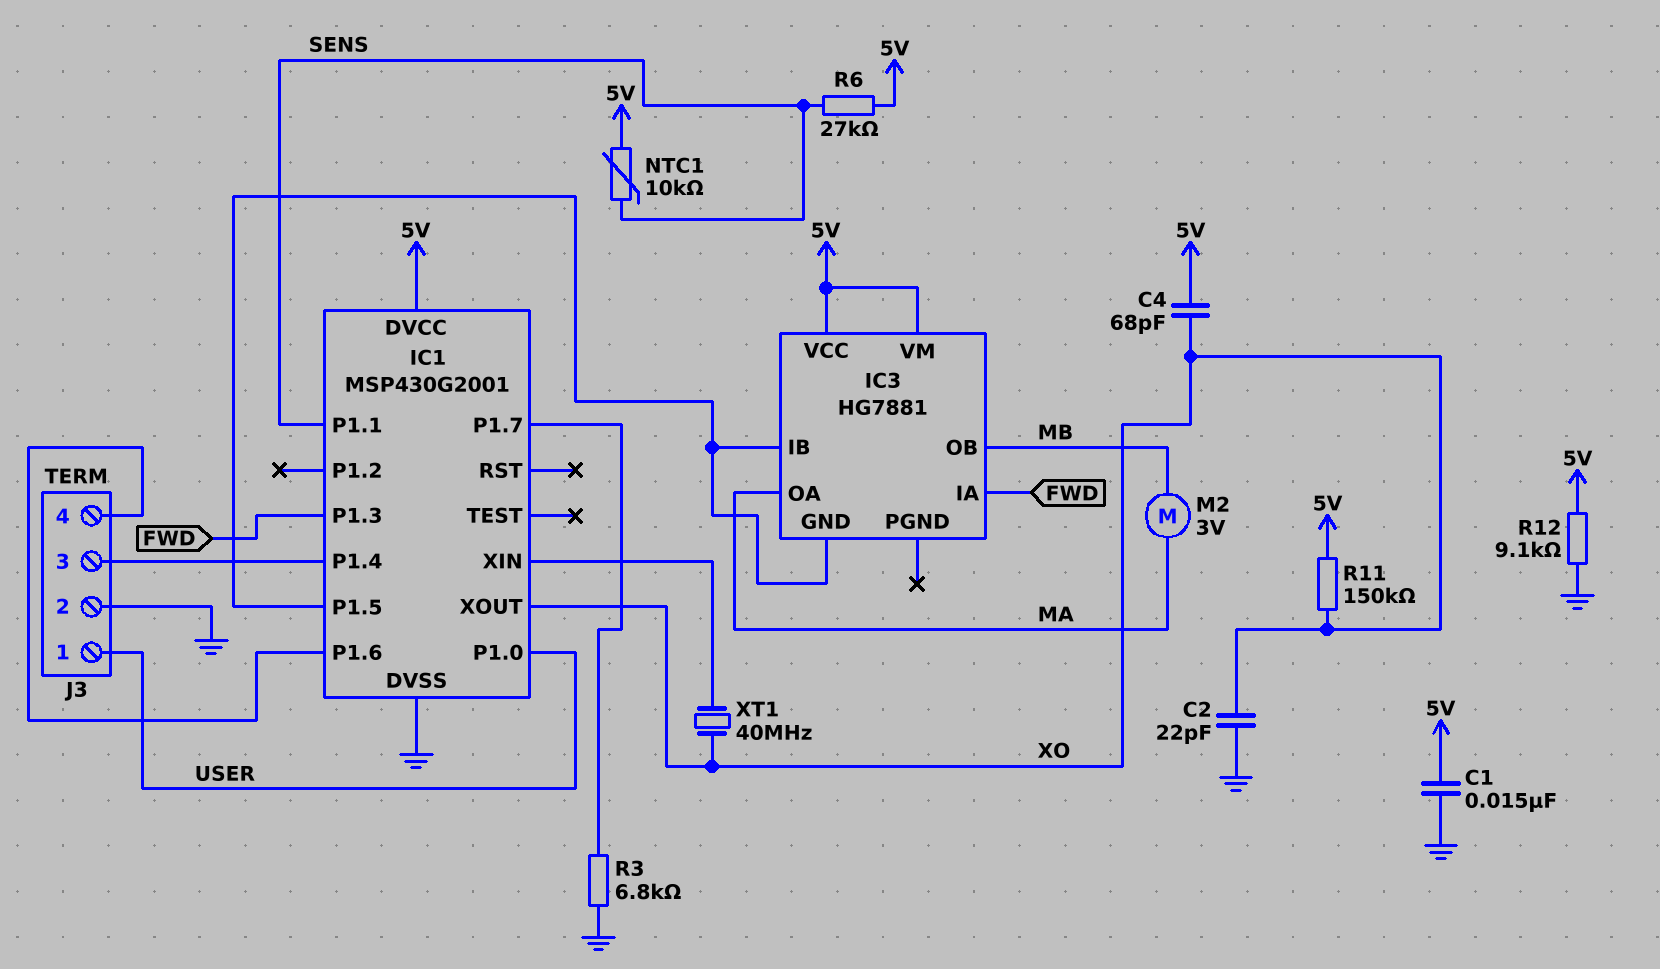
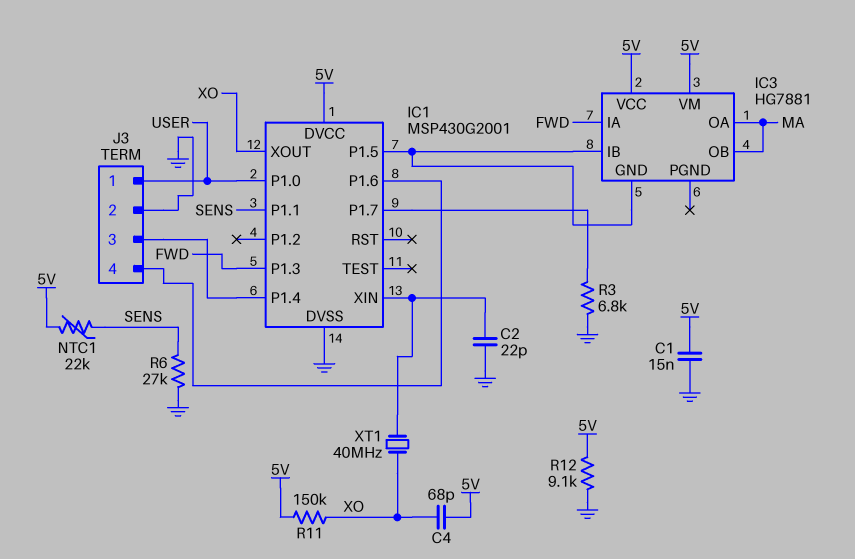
C2: 22pF (GND, XO) -> 22pF (GND, IC1/XIN)
IC3 pin OB: MB -> MA
M2: motor 3V (MA, MB) -> none
NTC1: 10k (5V, SENS) -> 22k (5V, SENS)
R6: 27k (5V, SENS) -> 27k (GND, SENS)

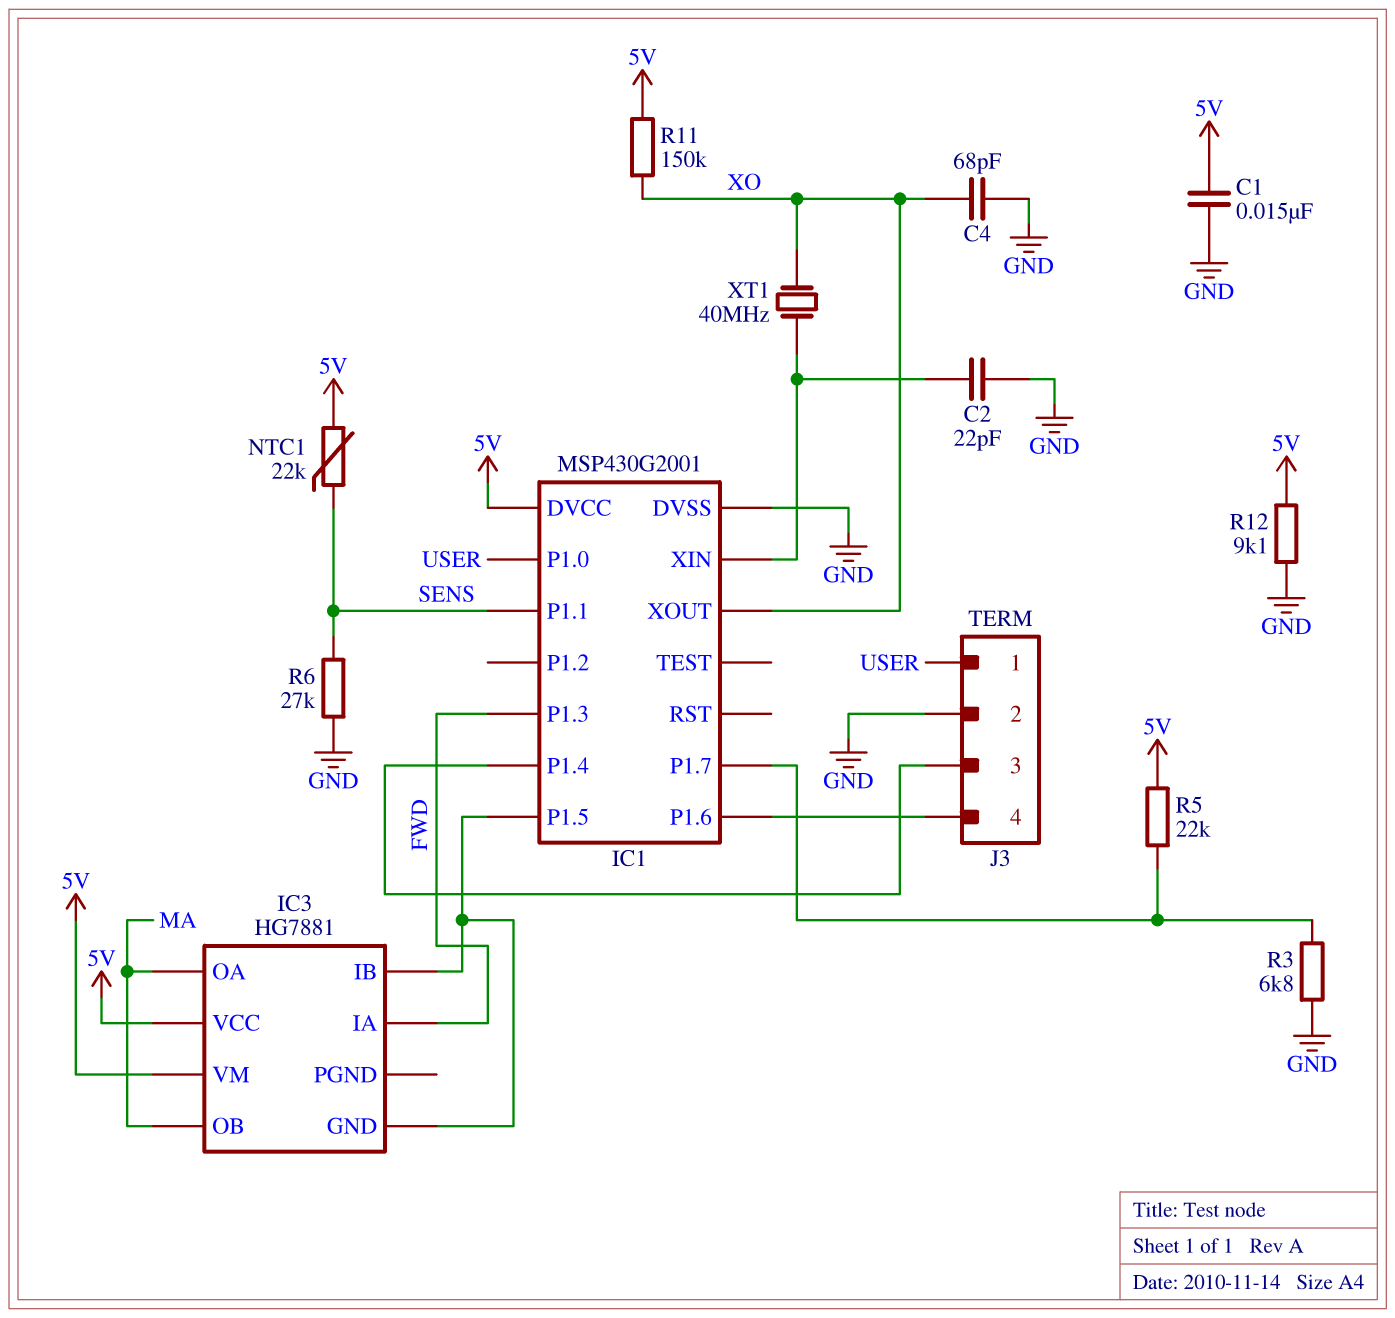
C4: 68pF (5V, XO) -> 68pF (GND, XO)
R5: none -> 22k (5V, IC1/P1.7)

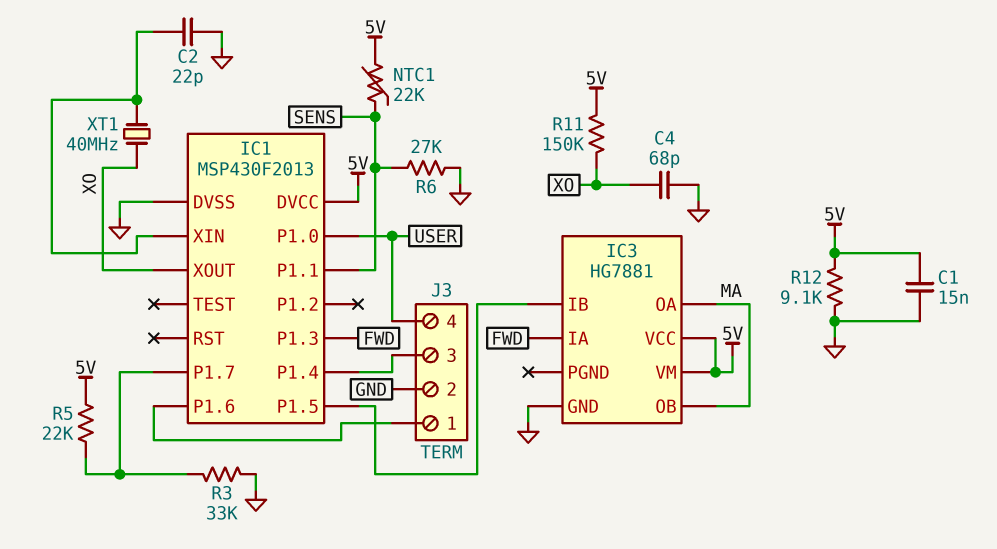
IC1: MSP430G2001 -> MSP430F2013
IC3 pin GND: IC1/P1.5 -> GND
J3 pin 1: USER -> IC1/P1.6
J3 pin 4: IC1/P1.6 -> USER
R3: 6.8k (GND, IC1/P1.7) -> 33k (GND, IC1/P1.7)

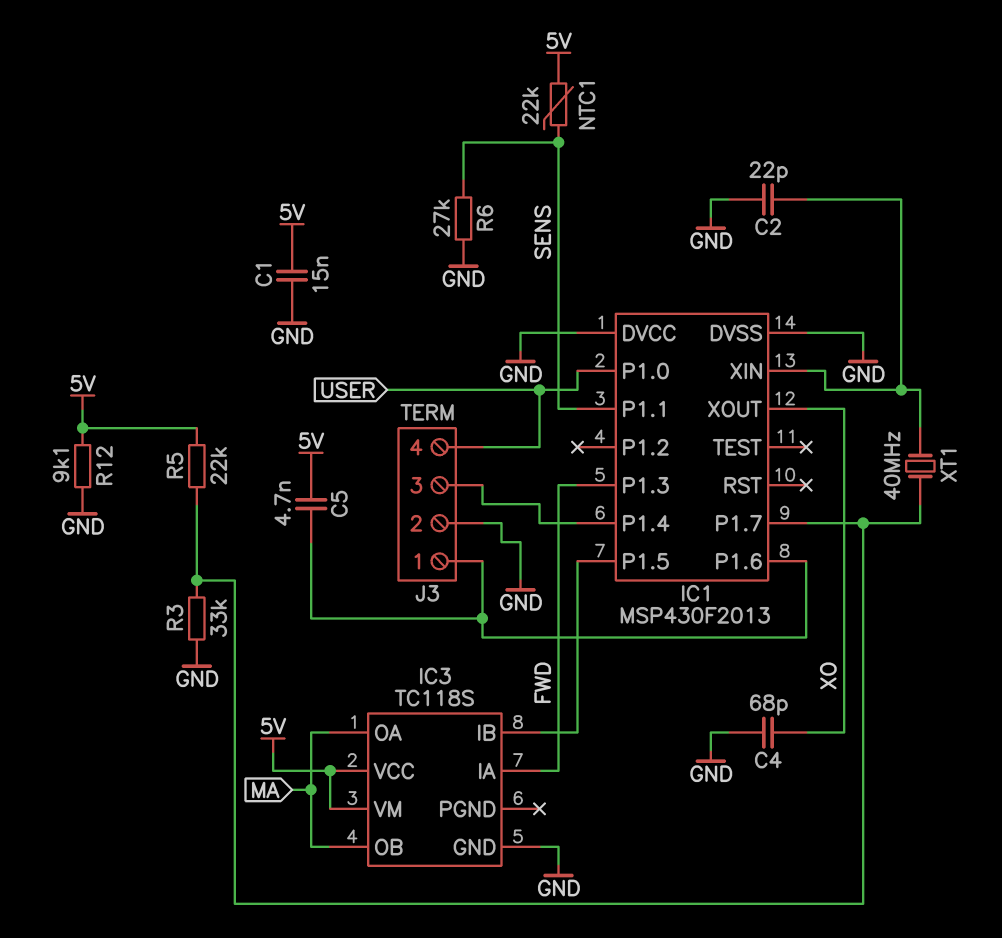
C5: none -> 4.7nF (5V, IC1/P1.6)
IC1 pin DVCC: 5V -> GND
IC3: HG7881 -> TC118S
R11: 150k (5V, XO) -> none
XT1: 40MHz (IC1/XIN, XO) -> 40MHz (IC1/P1.7, IC1/XIN)

